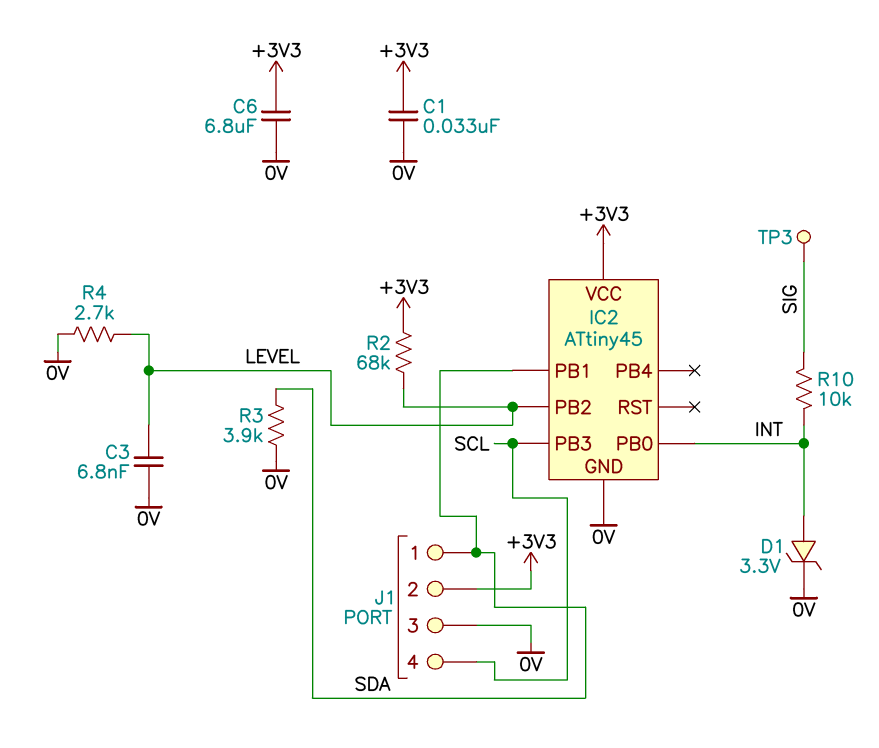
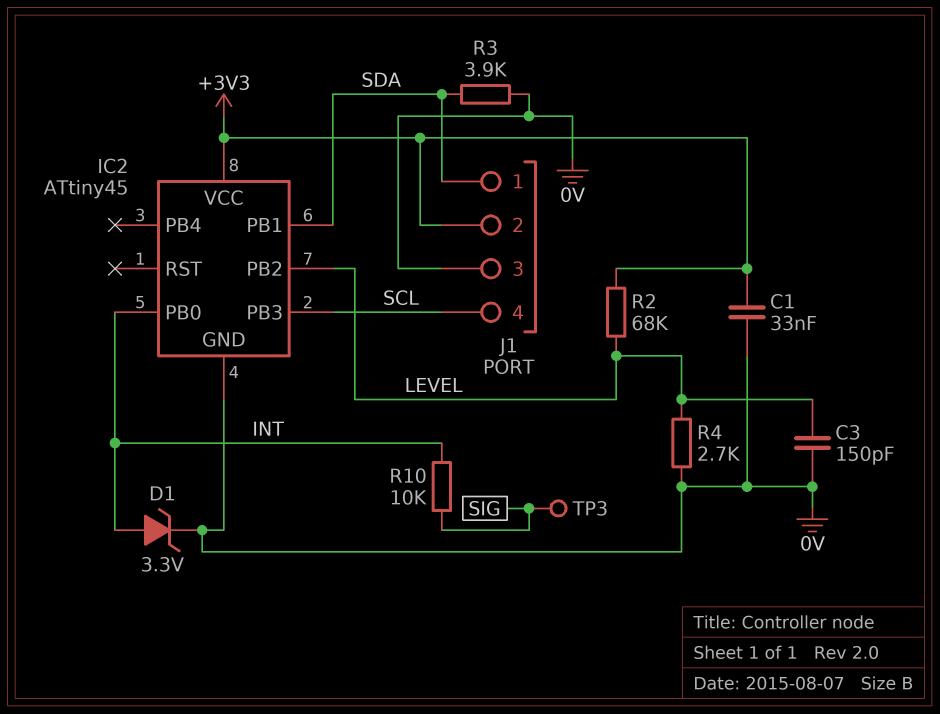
C3: 6.8nF (0V, LEVEL) -> 150pF (0V, LEVEL)
C6: 6.8uF (+3V3, 0V) -> none

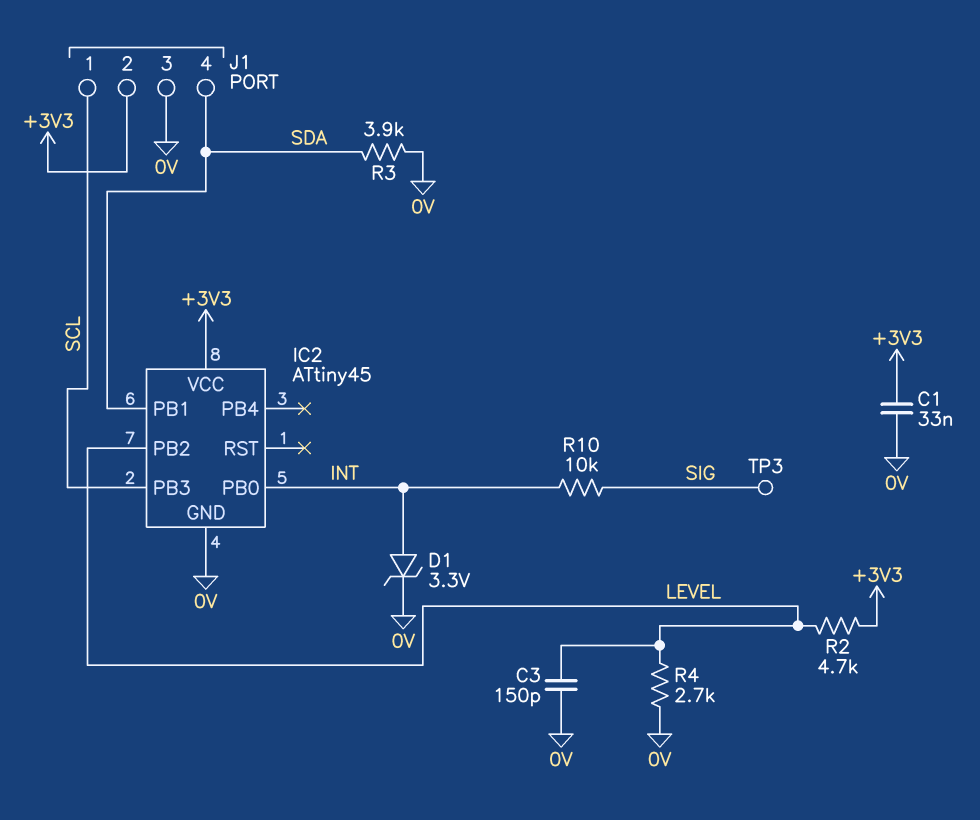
J1 pin 1: SDA -> SCL
J1 pin 4: SCL -> SDA
R2: 68k (+3V3, LEVEL) -> 4.7k (+3V3, LEVEL)

